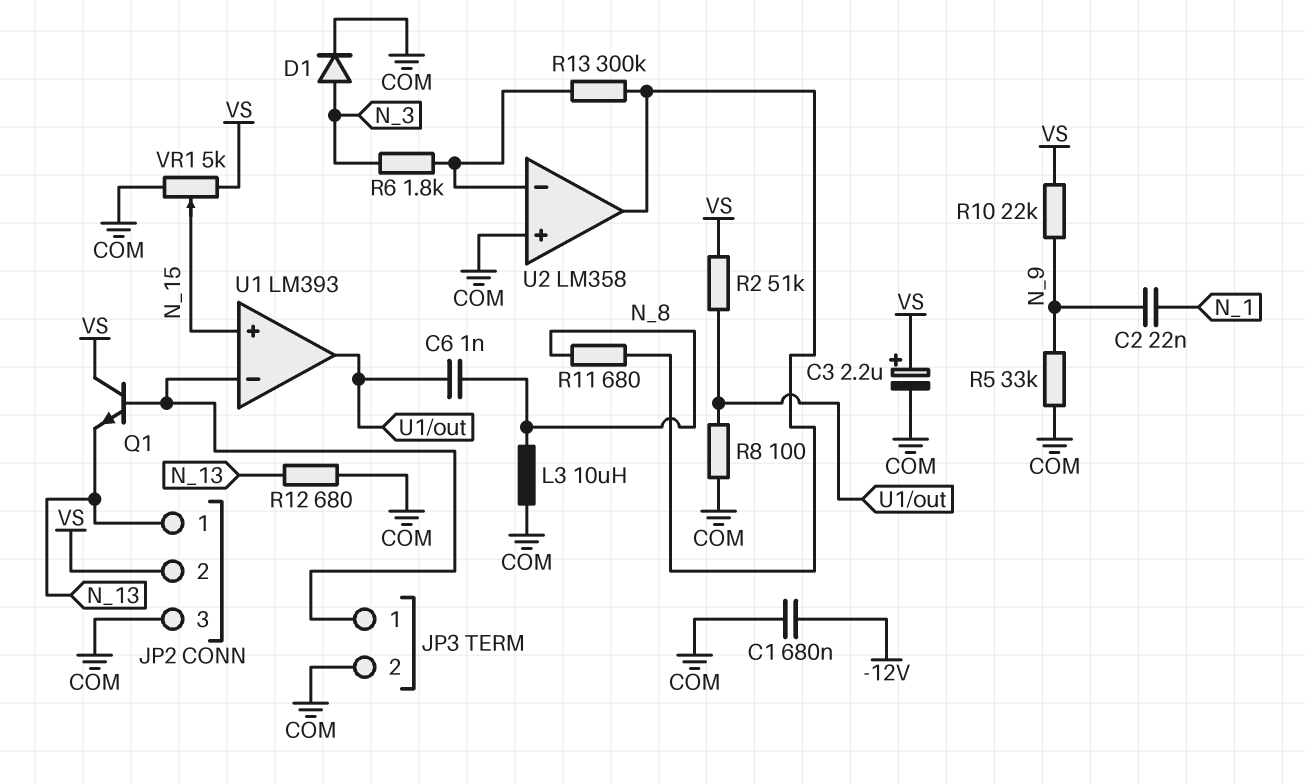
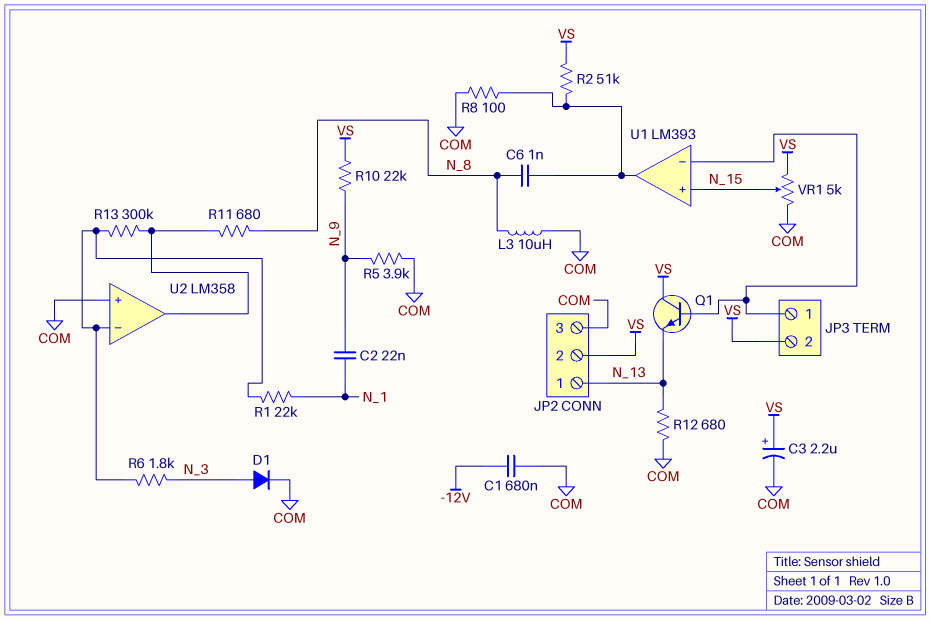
JP3 pin 2: COM -> VS
R1: none -> 22k (N_1, U2/in-)
R5: 33k (COM, N_9) -> 3.9k (COM, N_9)

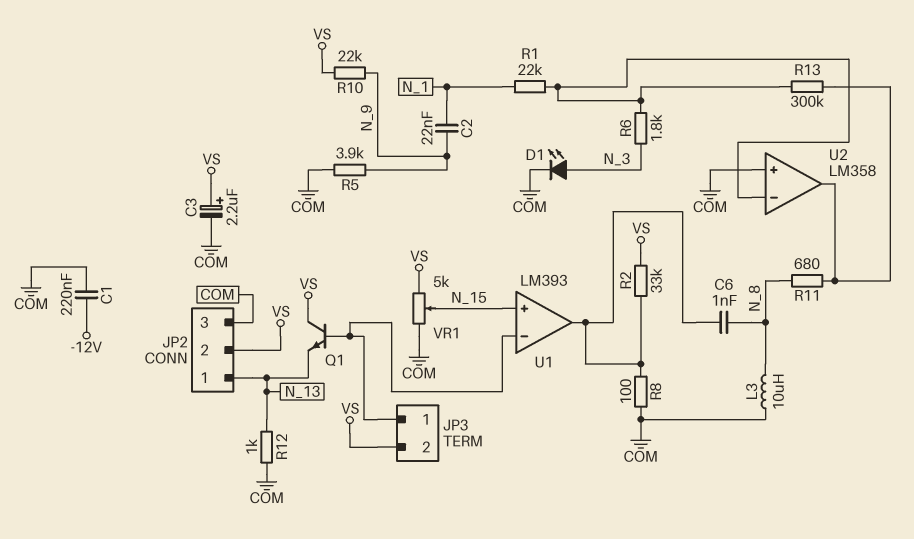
C1: 680nF (-12V, COM) -> 220nF (-12V, COM)
D1: diode (A N_3, K COM) -> LED (A N_3, K COM)
R2: 51k (U1/out, VS) -> 33k (U1/out, VS)
R12: 680 (COM, N_13) -> 1k (COM, N_13)

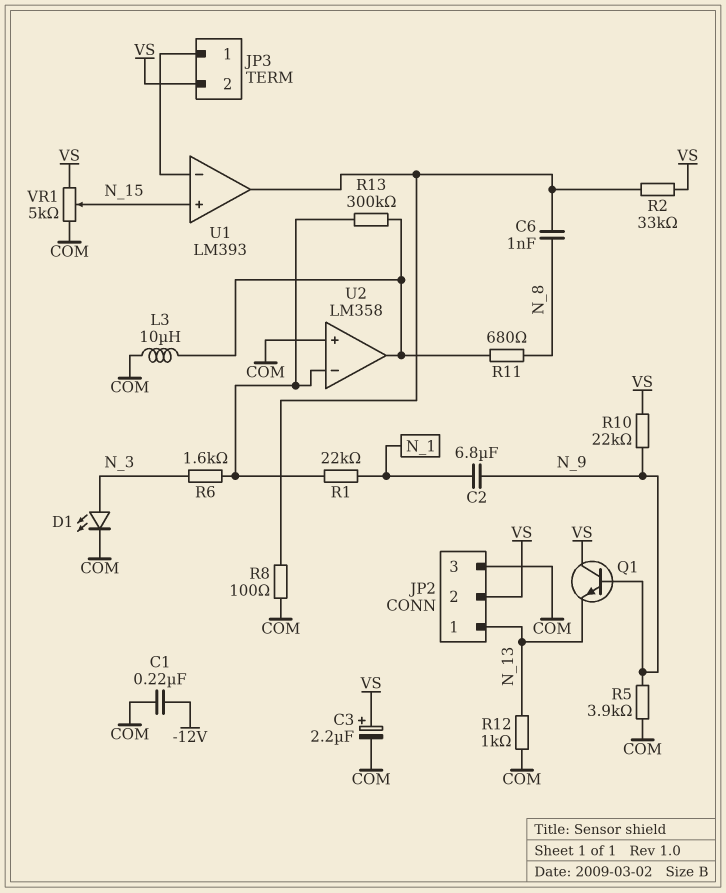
C2: 22nF (N_1, N_9) -> 6.8uF (N_1, N_9)
L3: 10uH (COM, N_8) -> 10uH (COM, U2/out)
Q1: NPN (B JP3/1, C VS, E N_13) -> NPN (B N_9, C VS, E N_13)
R6: 1.8k (N_3, U2/in-) -> 1.6k (N_3, U2/in-)

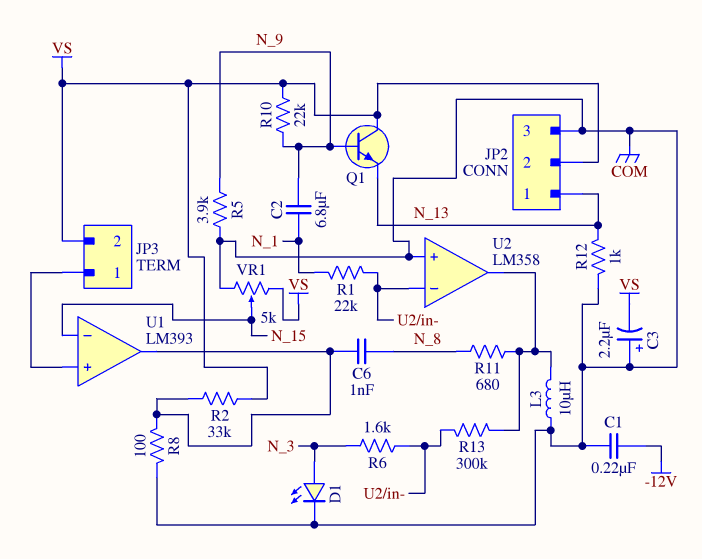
C3: 2.2uF (plus VS, minus COM) -> 2.2uF (plus COM, minus VS)
U1 pin in+: N_15 -> JP3/1
U1 pin in-: JP3/1 -> N_15

